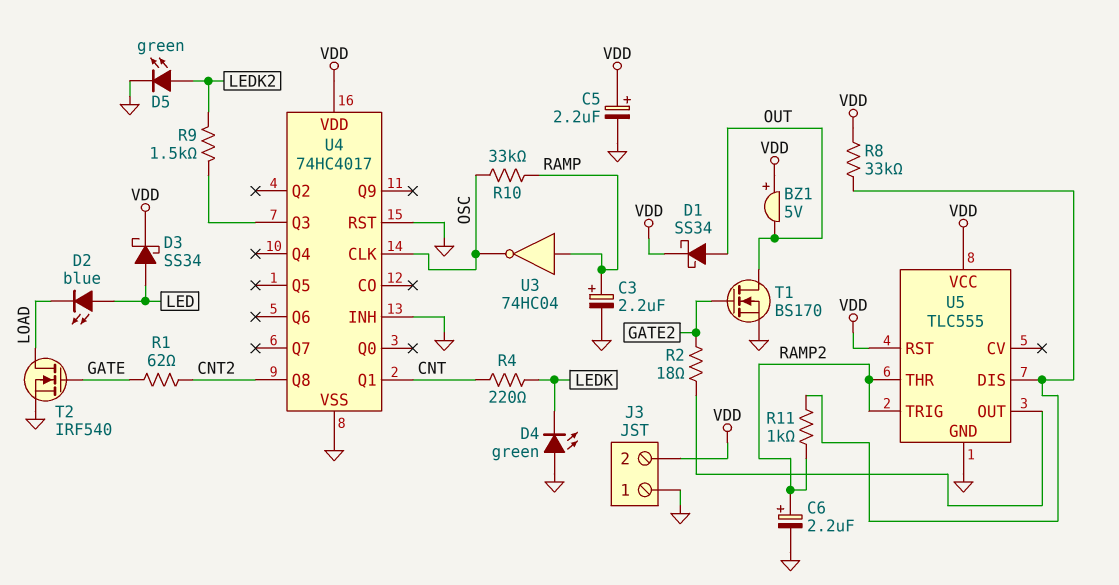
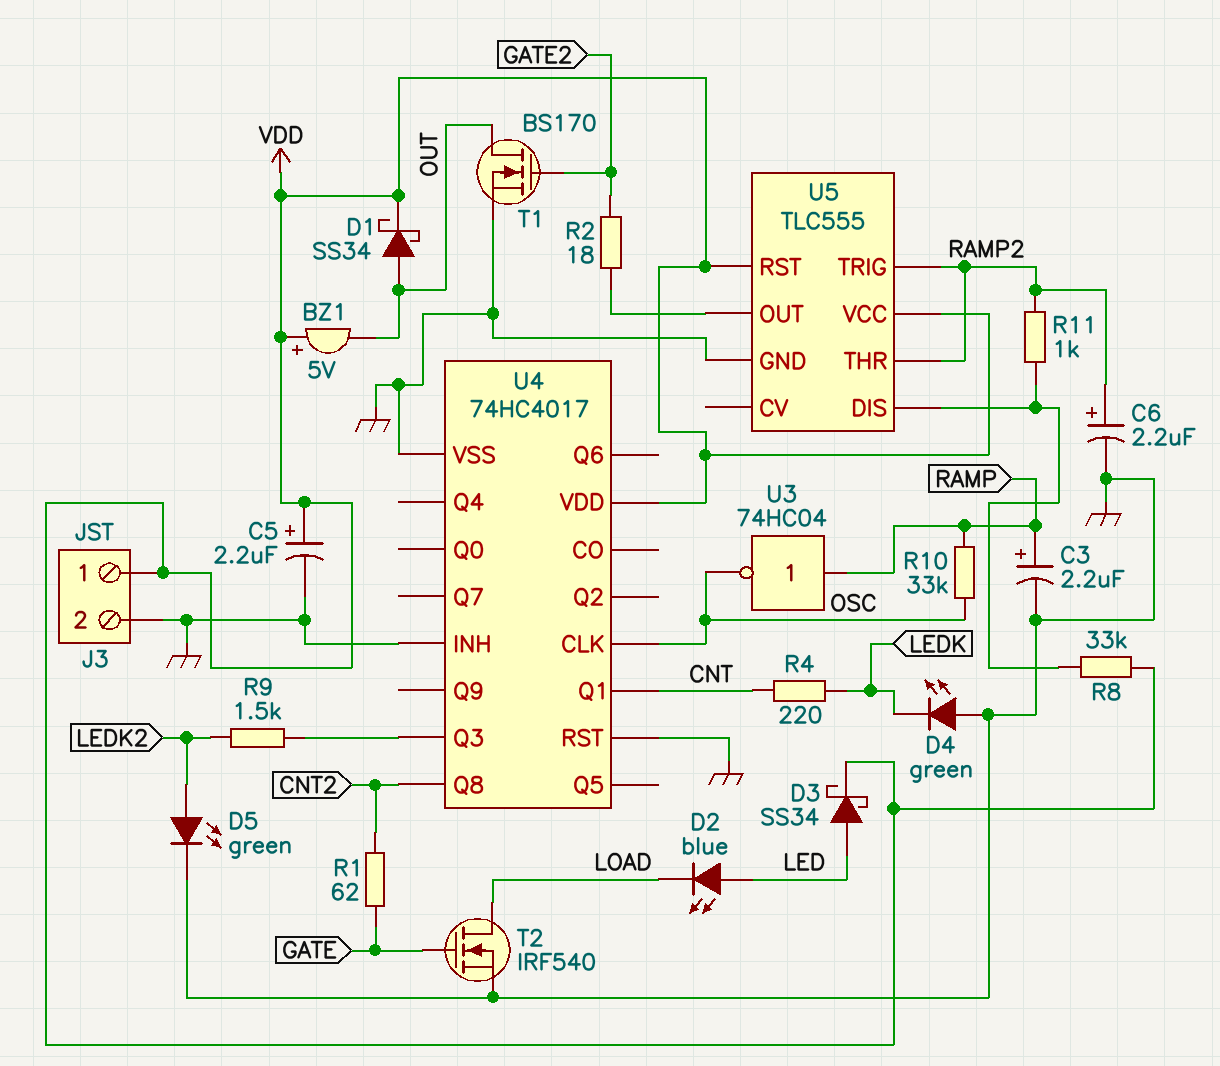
J3 pin 1: GND -> VDD
J3 pin 2: VDD -> GND

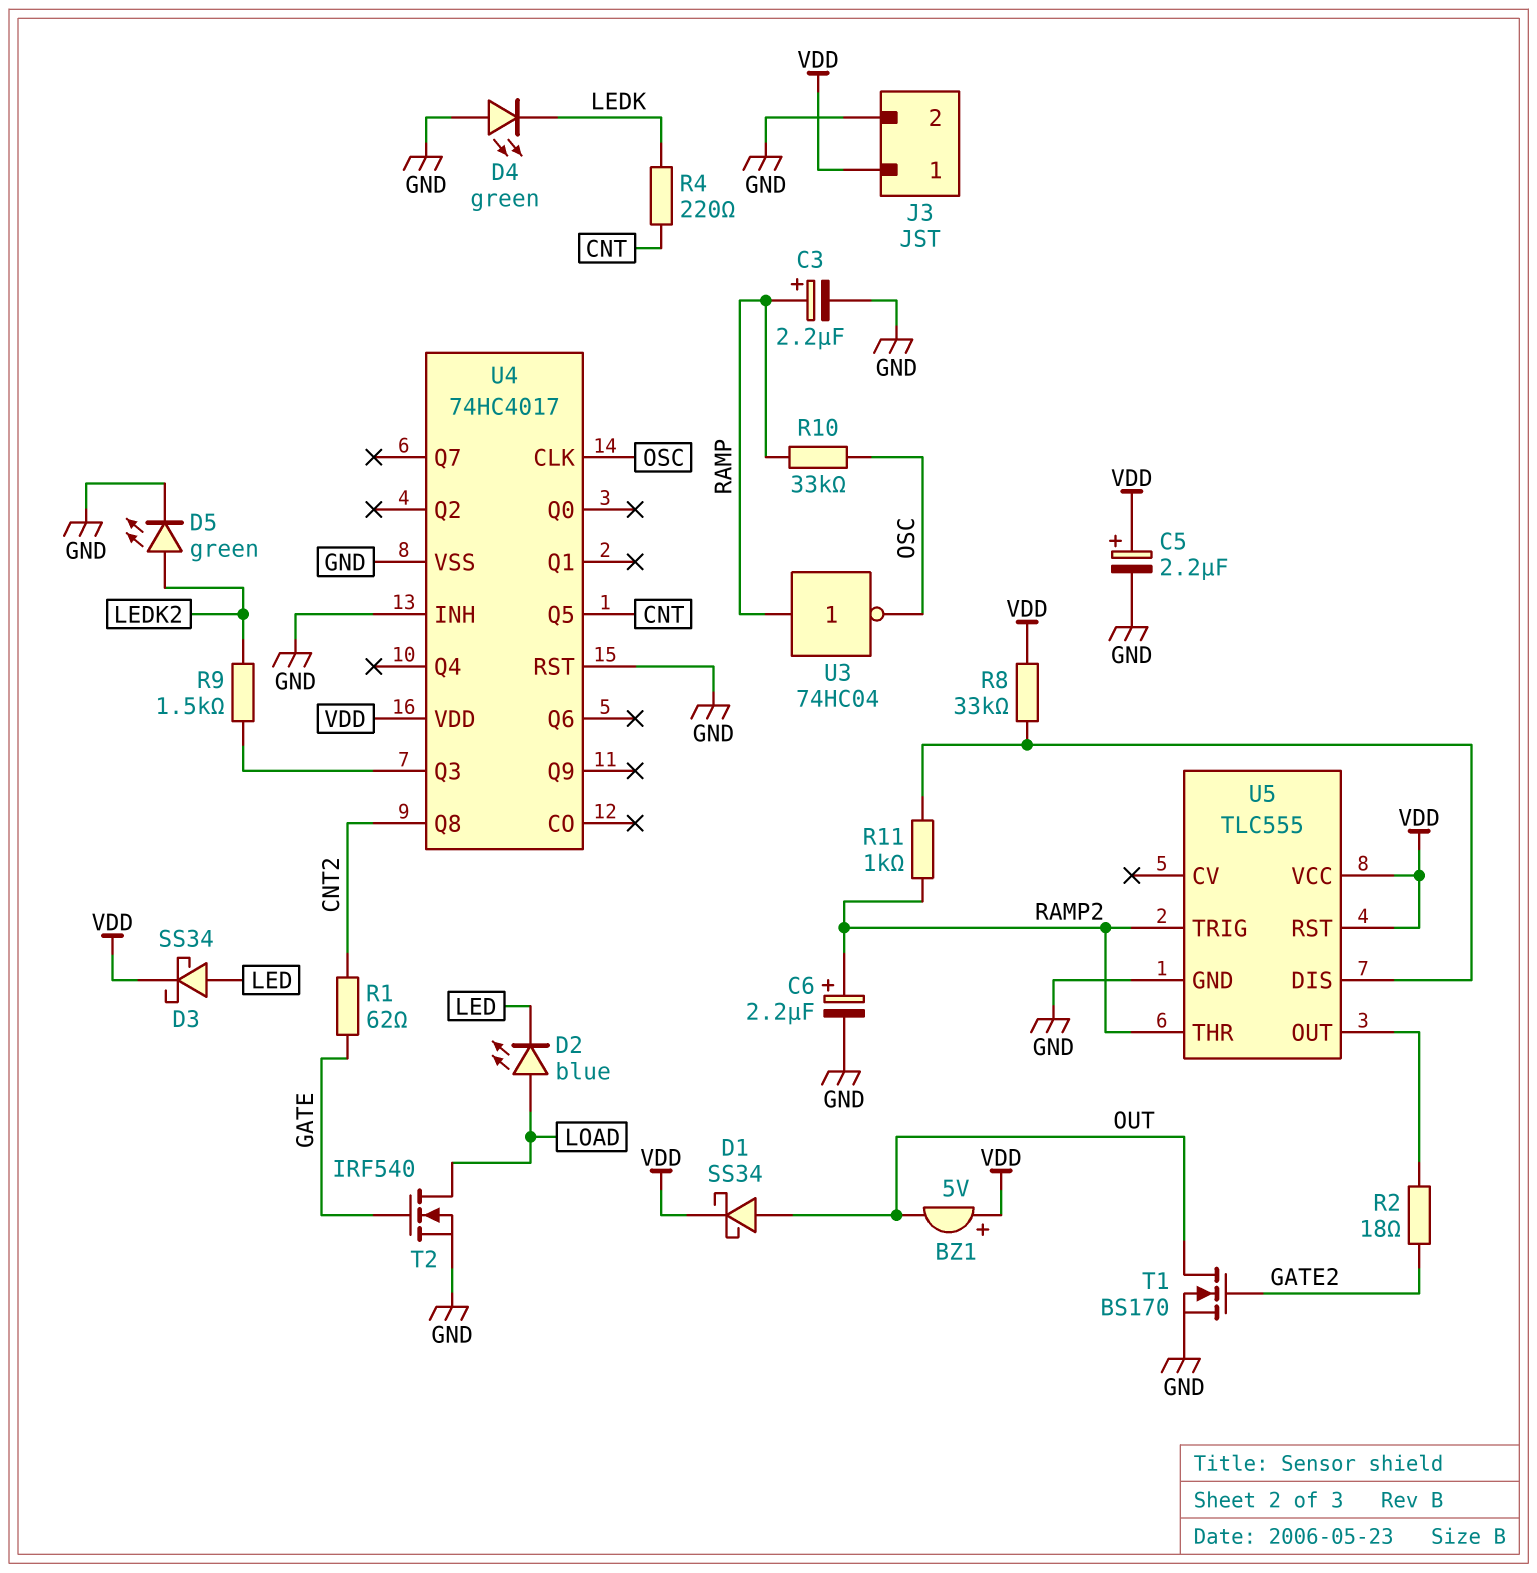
D2: LED blue (A LED, K LOAD) -> LED blue (A LOAD, K LED)
U4 pin Q1: CNT -> none
U4 pin Q5: none -> CNT

